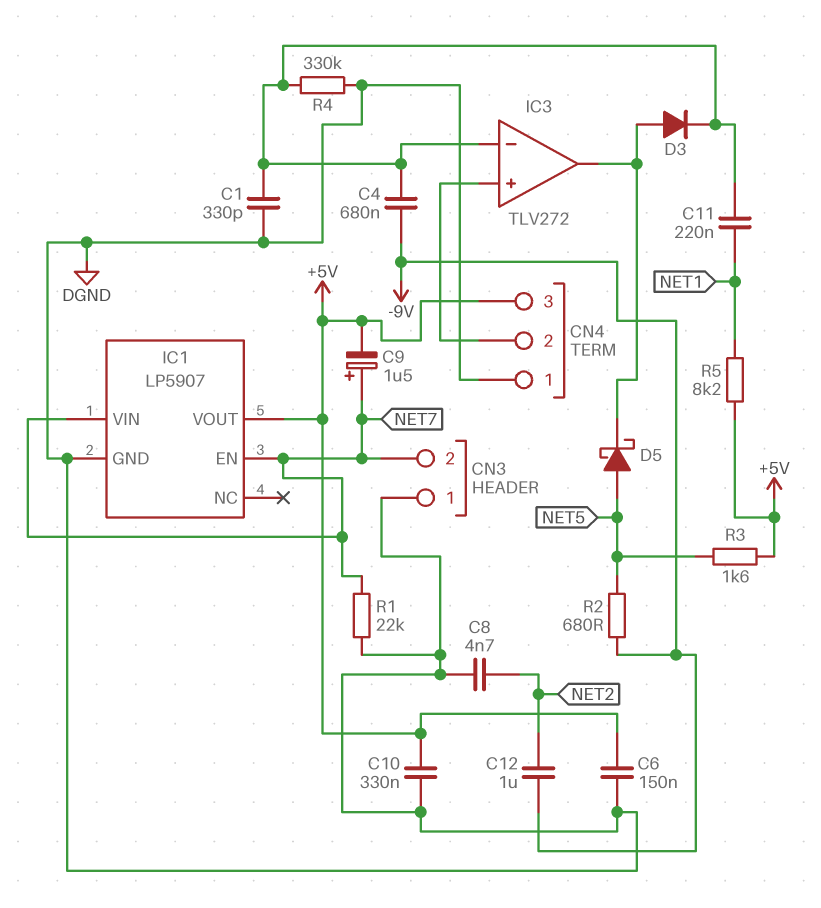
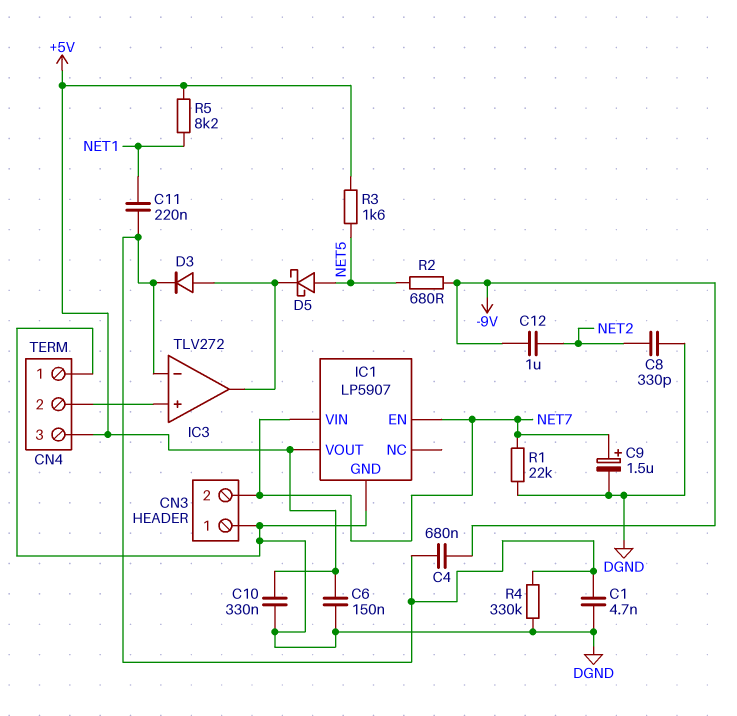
C1: 330pF (DGND, IC3/in-) -> 4.7nF (DGND, IC3/in-)
C8: 4.7nF (DGND, NET2) -> 330pF (DGND, NET2)
C9: 1.5uF (plus NET7, minus +5V) -> 1.5uF (plus NET7, minus DGND)

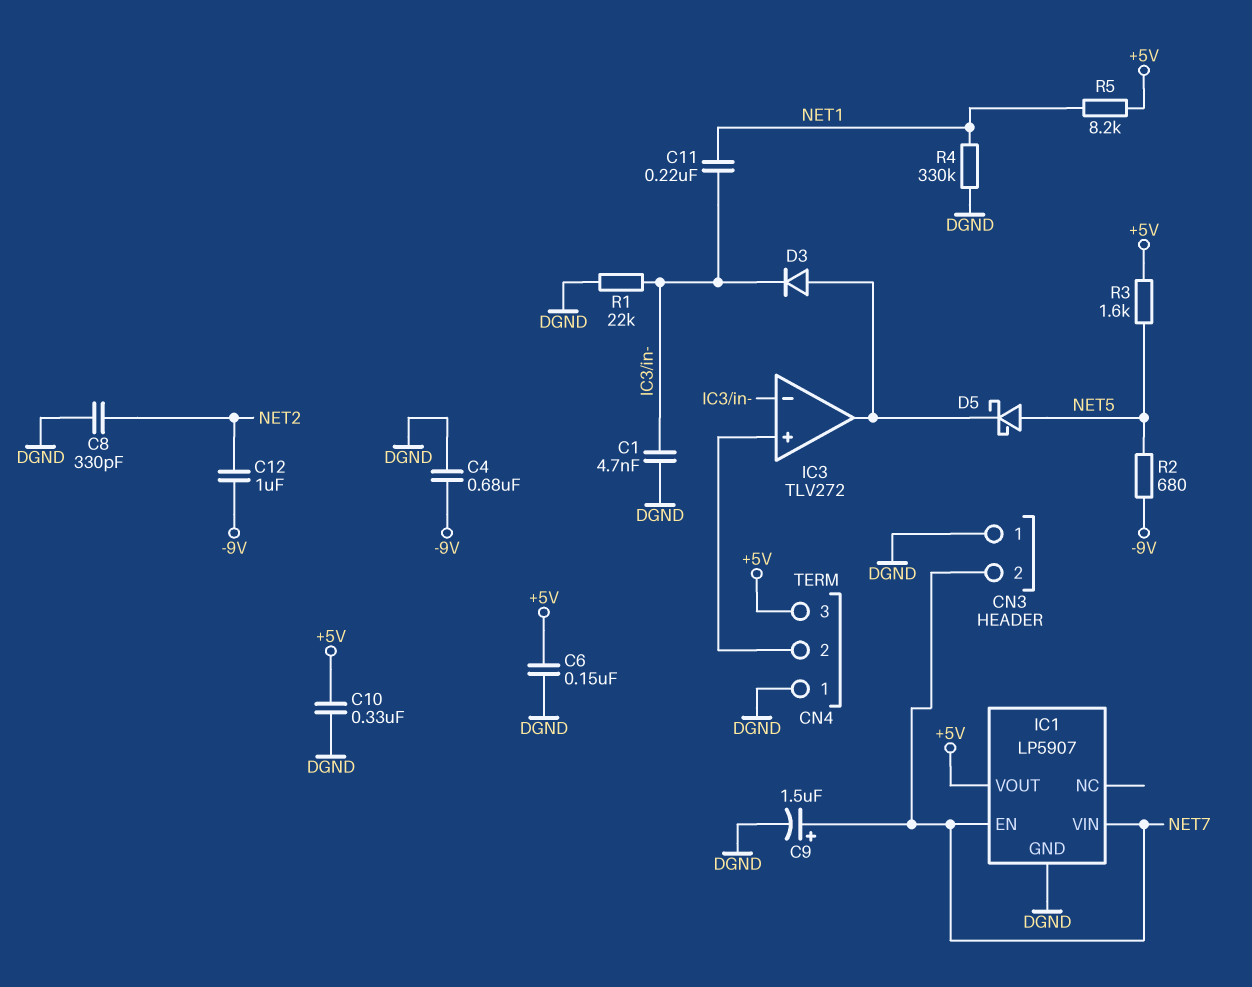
C4: 680nF (-9V, IC3/in-) -> 680nF (-9V, DGND)
R1: 22k (DGND, NET7) -> 22k (DGND, IC3/in-)
R4: 330k (DGND, IC3/in-) -> 330k (DGND, NET1)

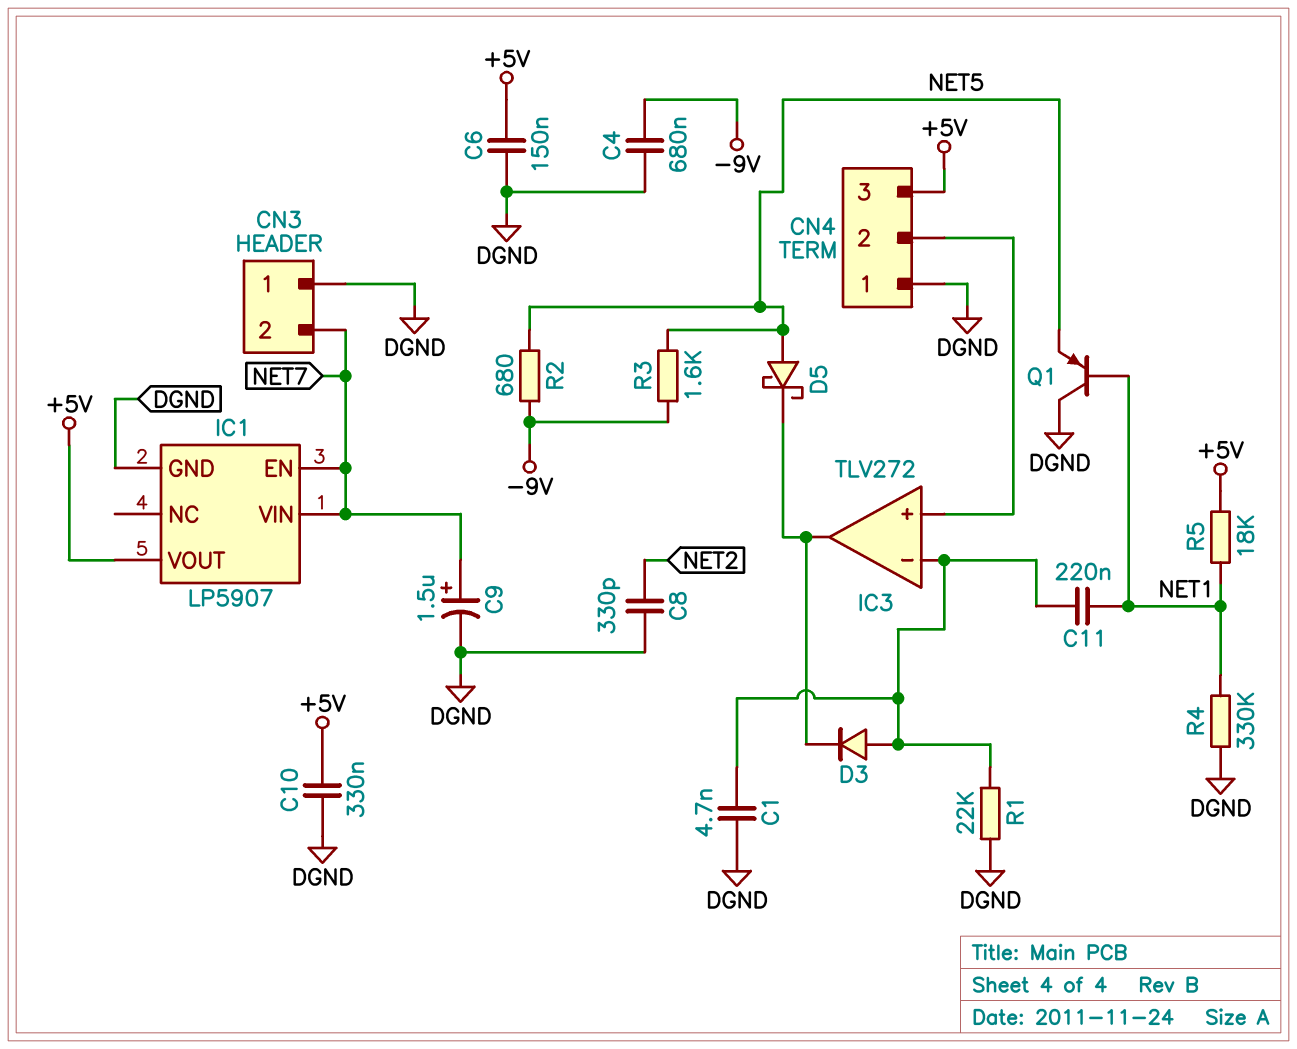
C12: 1uF (-9V, NET2) -> none
D3: diode (A IC3/out, K IC3/in-) -> diode (A IC3/in-, K IC3/out)
Q1: none -> PNP (B NET1, C DGND, E NET5)
R3: 1.6k (+5V, NET5) -> 1.6k (-9V, NET5)
R5: 8.2k (+5V, NET1) -> 18k (+5V, NET1)

